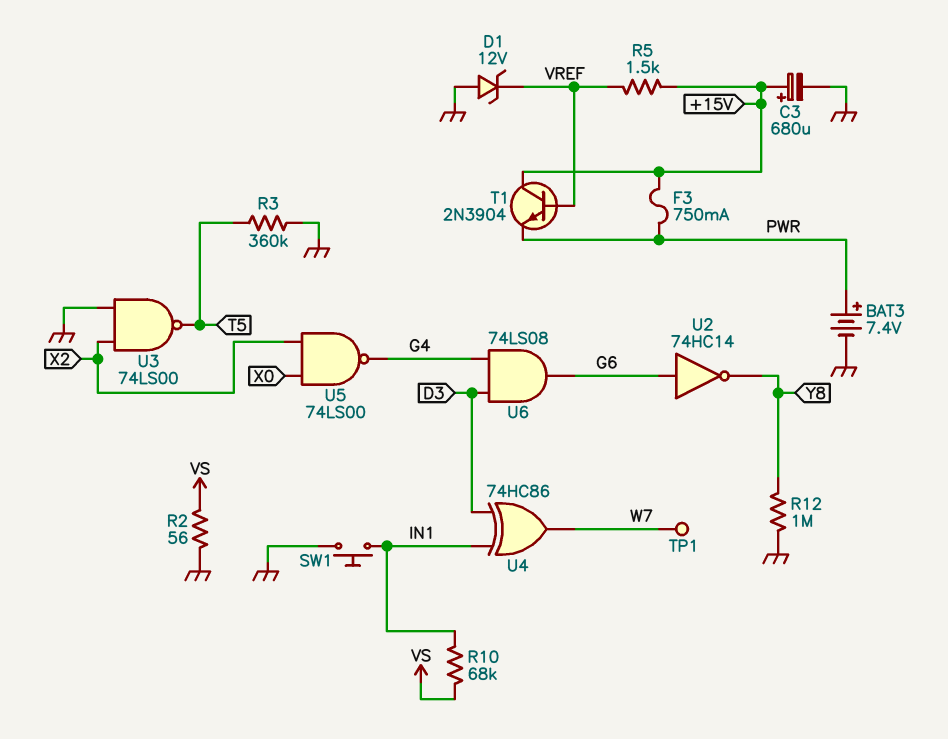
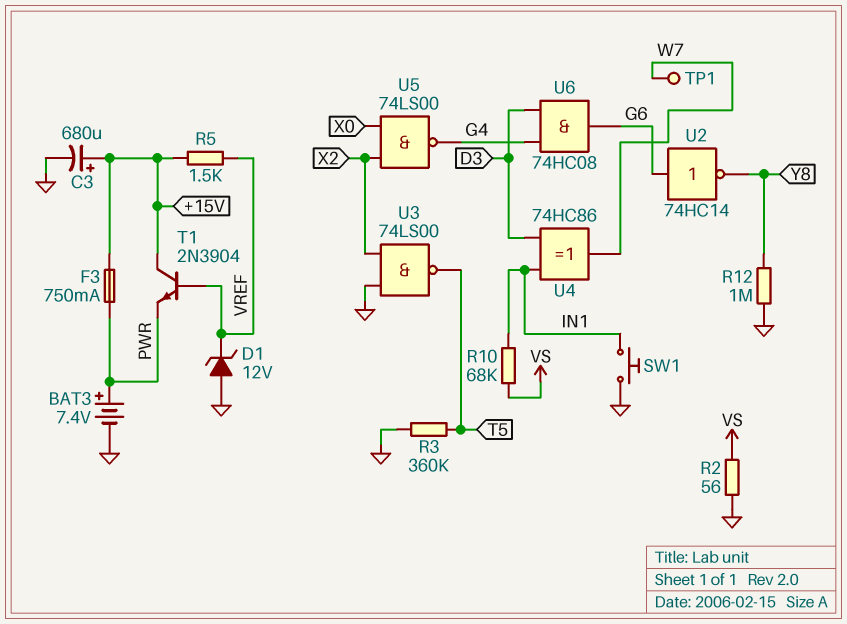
U6: AND 74LS08 (in D3, in G4, out G6) -> AND 74HC08 (in D3, in G4, out G6)

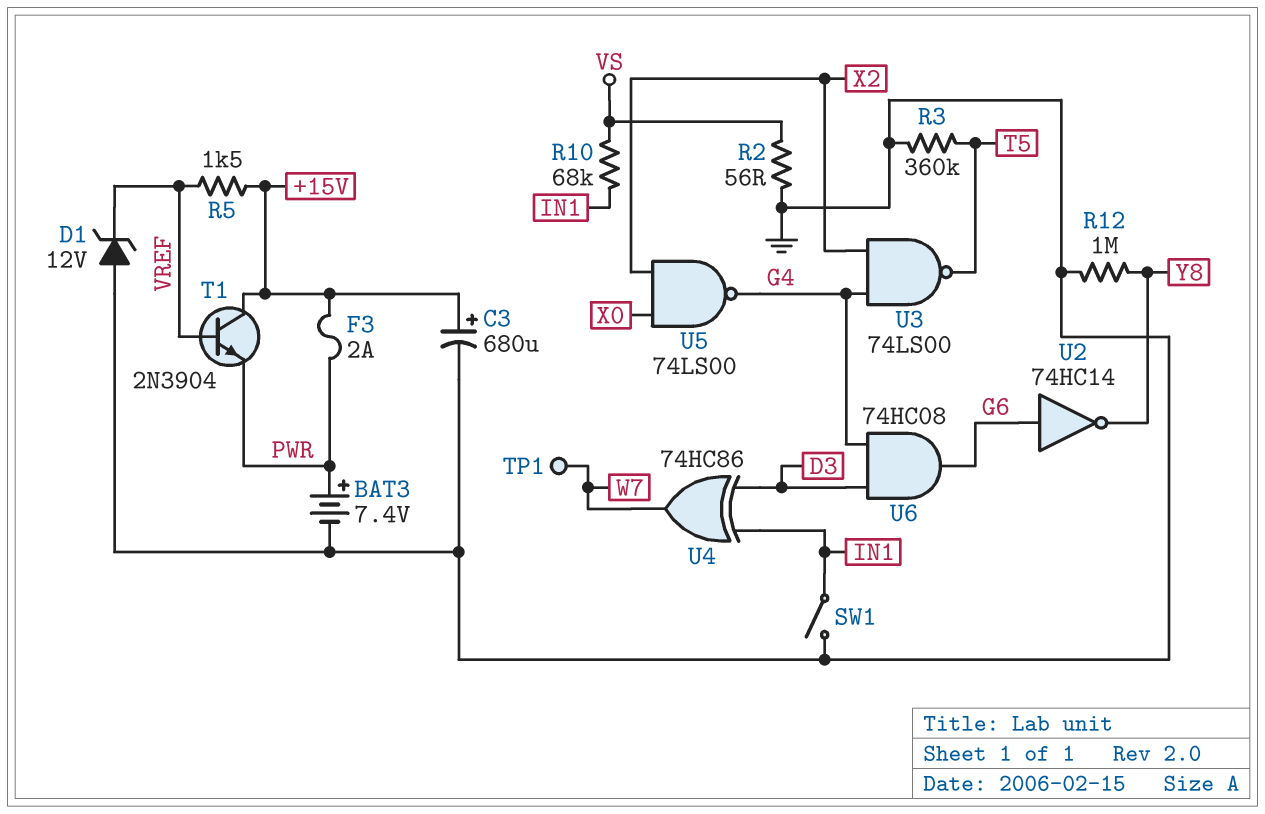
F3: 750mA (+15V, PWR) -> 2A (+15V, PWR)
SW1: button (GND, IN1) -> switch (GND, IN1)
U3: NAND 74LS00 (in GND, in X2, out T5) -> NAND 74LS00 (in G4, in X2, out T5)

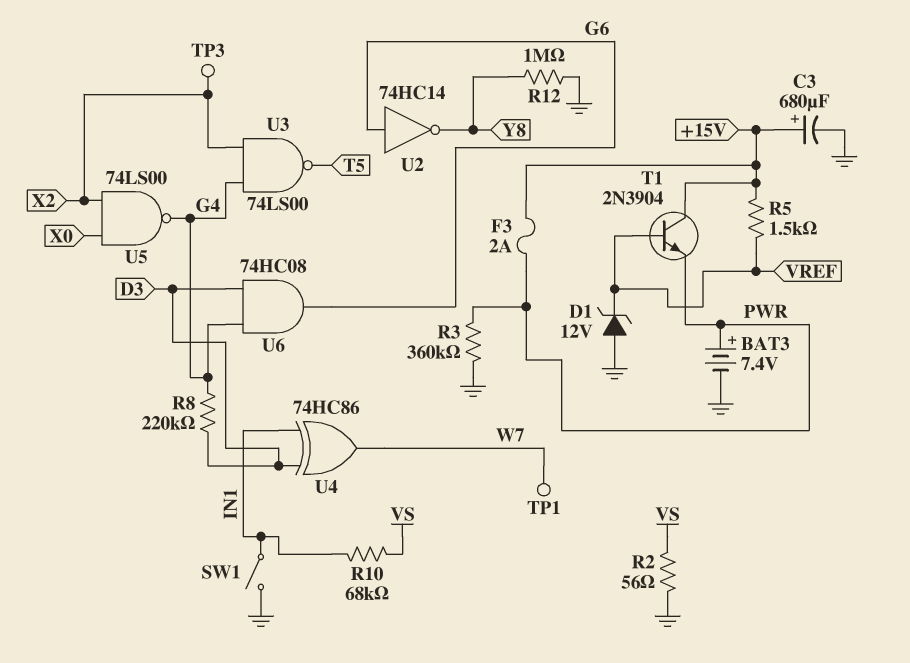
R3: 360k (GND, T5) -> 360k (GND, PWR)
R8: none -> 220k (D3, G4)
TP3: none -> test point (X2)

